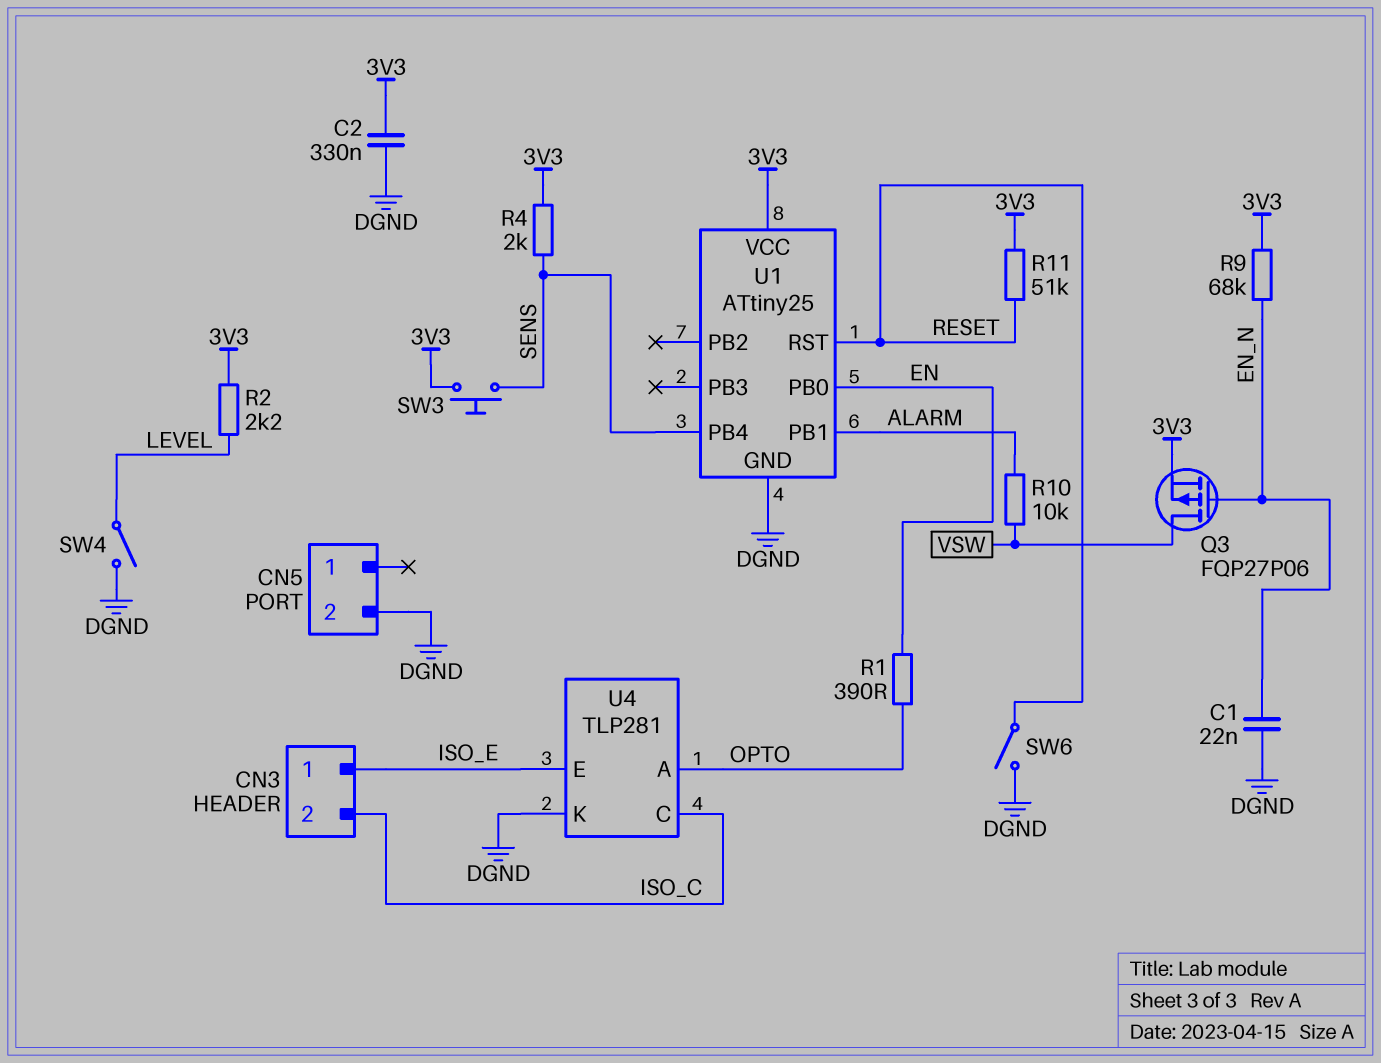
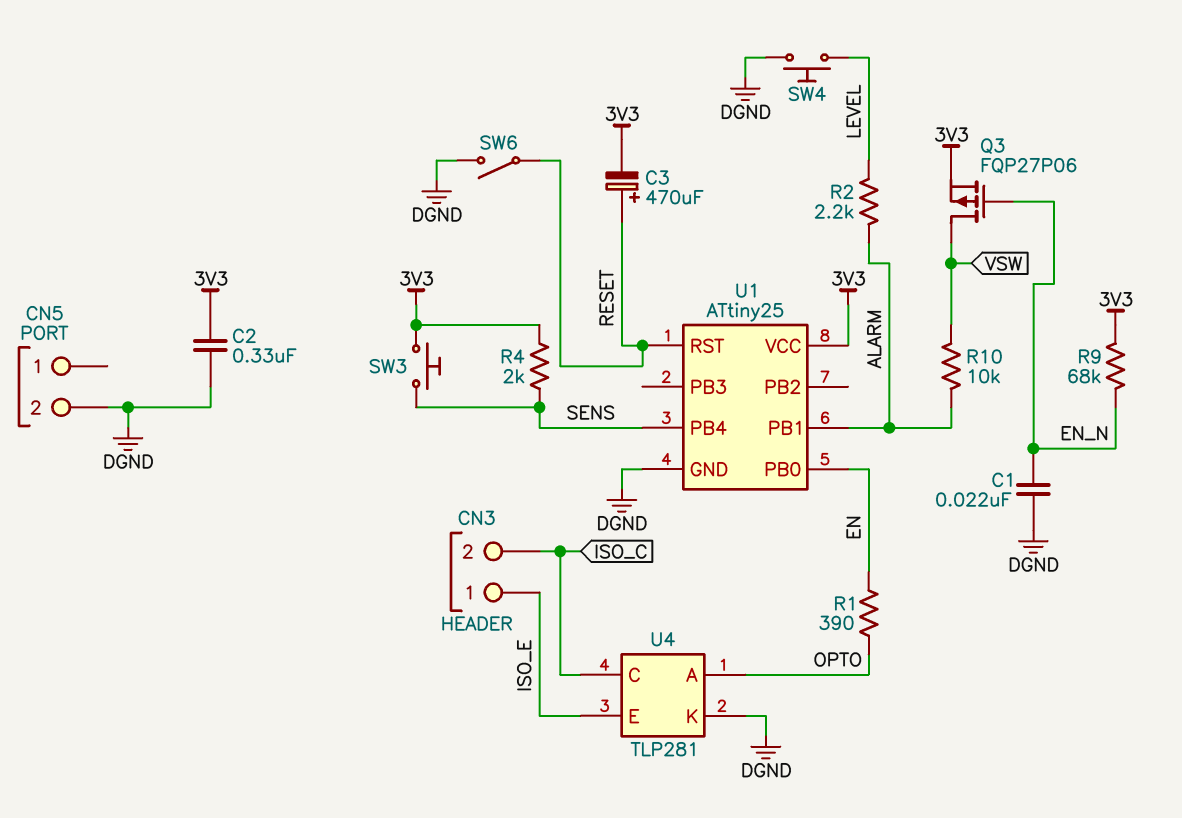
C3: none -> 470uF (plus RESET, minus 3V3)
R2: 2.2k (3V3, LEVEL) -> 2.2k (ALARM, LEVEL)
R11: 51k (3V3, RESET) -> none
SW4: switch (DGND, LEVEL) -> button (DGND, LEVEL)

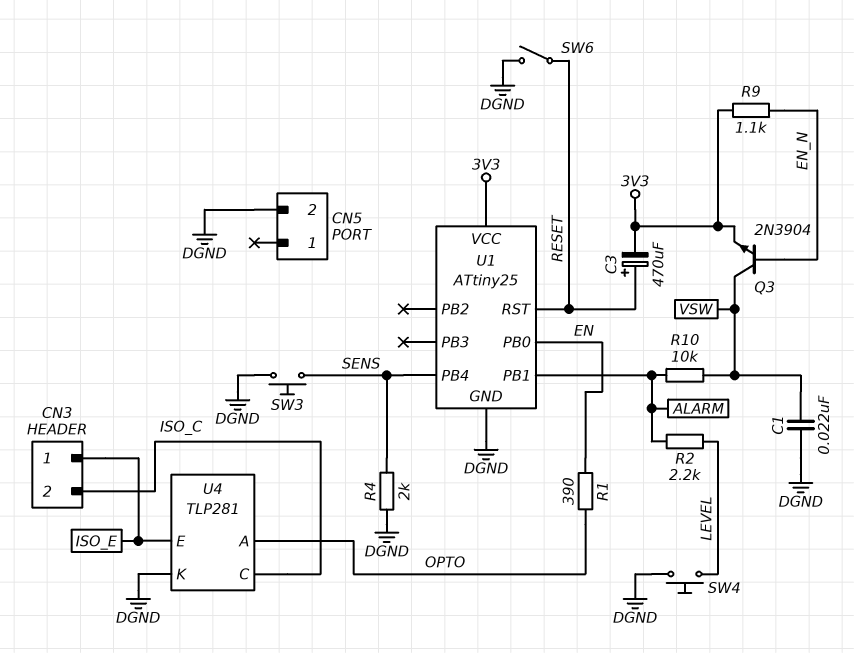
C1: 22nF (DGND, EN_N) -> 22nF (DGND, VSW)
C2: 330nF (3V3, DGND) -> none
Q3: PMOS FQP27P06 (G EN_N, D VSW, S 3V3) -> NPN 2N3904 (B EN_N, C VSW, E 3V3)
R4: 2k (3V3, SENS) -> 2k (DGND, SENS)
R9: 68k (3V3, EN_N) -> 1.1k (3V3, EN_N)
SW3: button (3V3, SENS) -> button (DGND, SENS)

